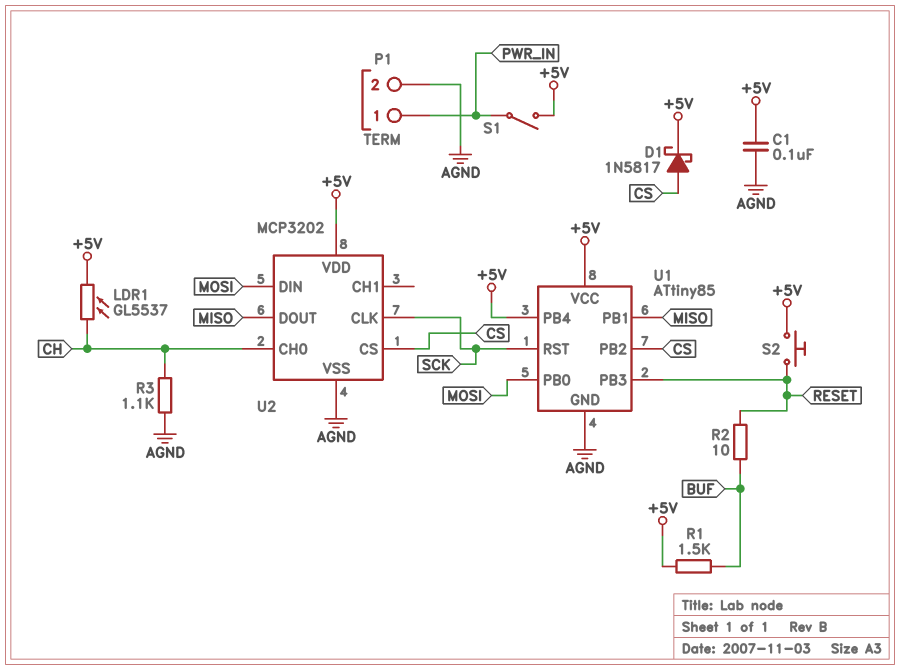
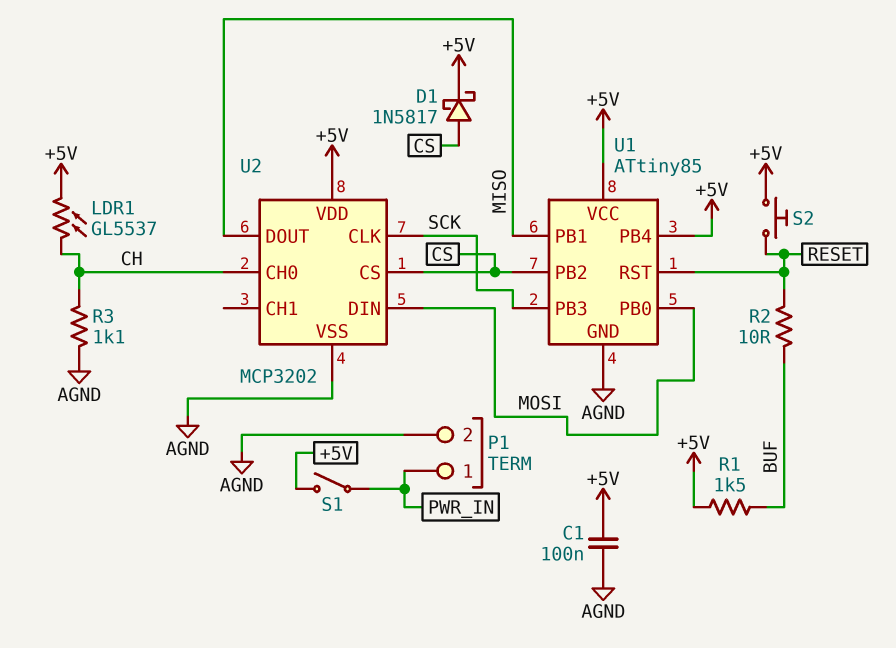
U1 pin PB3: RESET -> SCK
U1 pin RST: SCK -> RESET

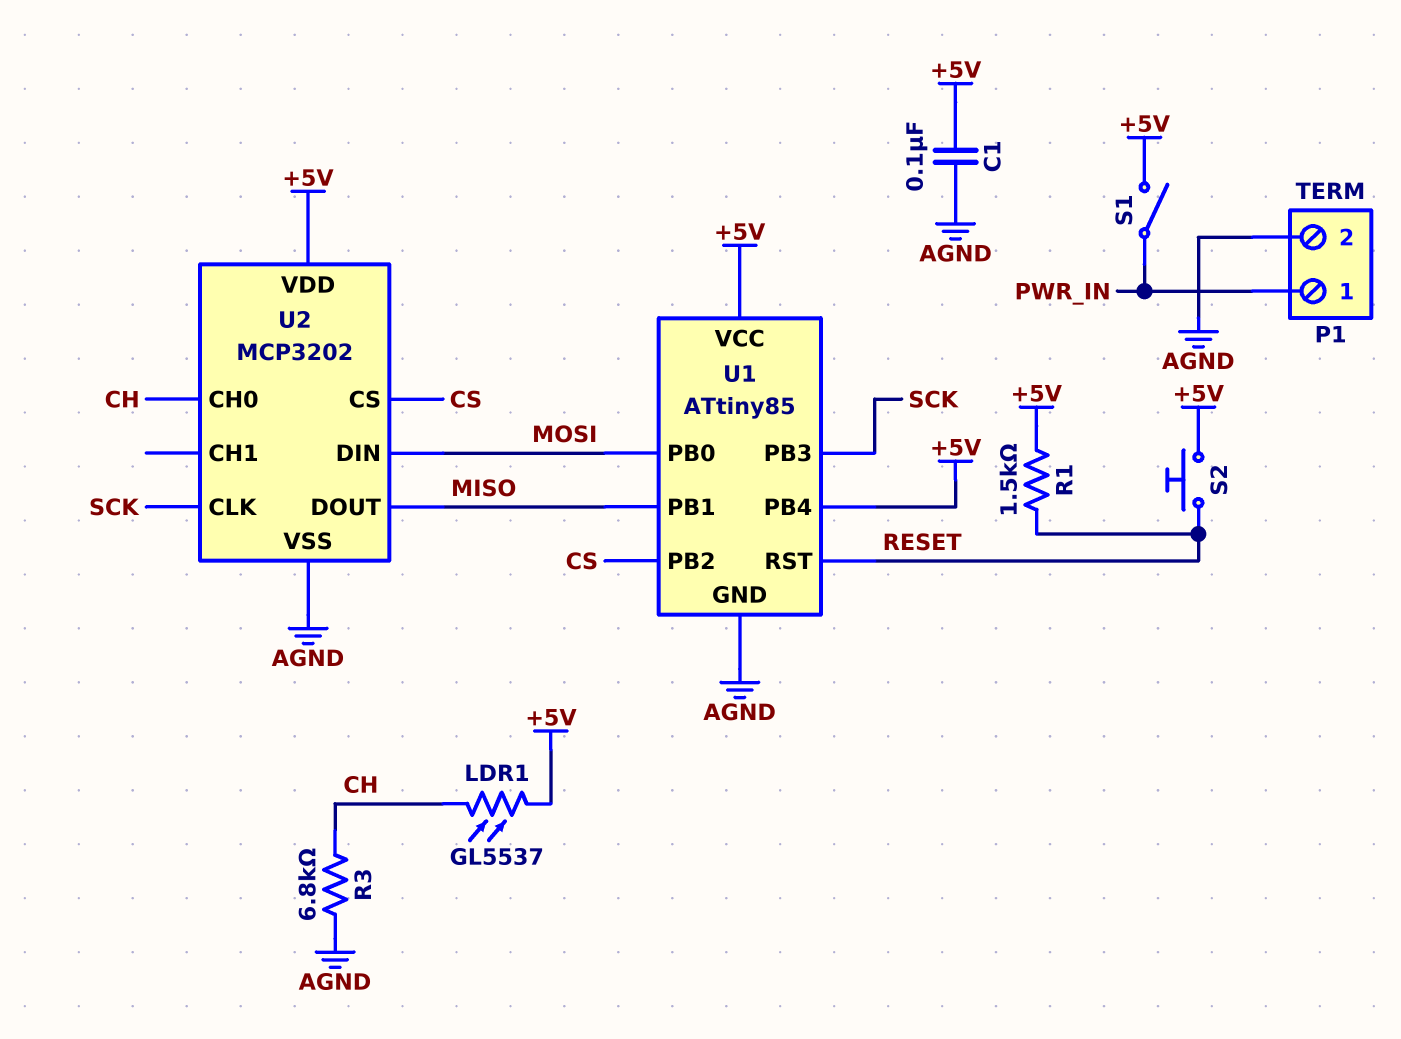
D1: schottky 1N5817 (A CS, K +5V) -> none
R1: 1.5k (+5V, BUF) -> 1.5k (+5V, RESET)
R2: 10 (BUF, RESET) -> none
R3: 1.1k (AGND, CH) -> 6.8k (AGND, CH)

